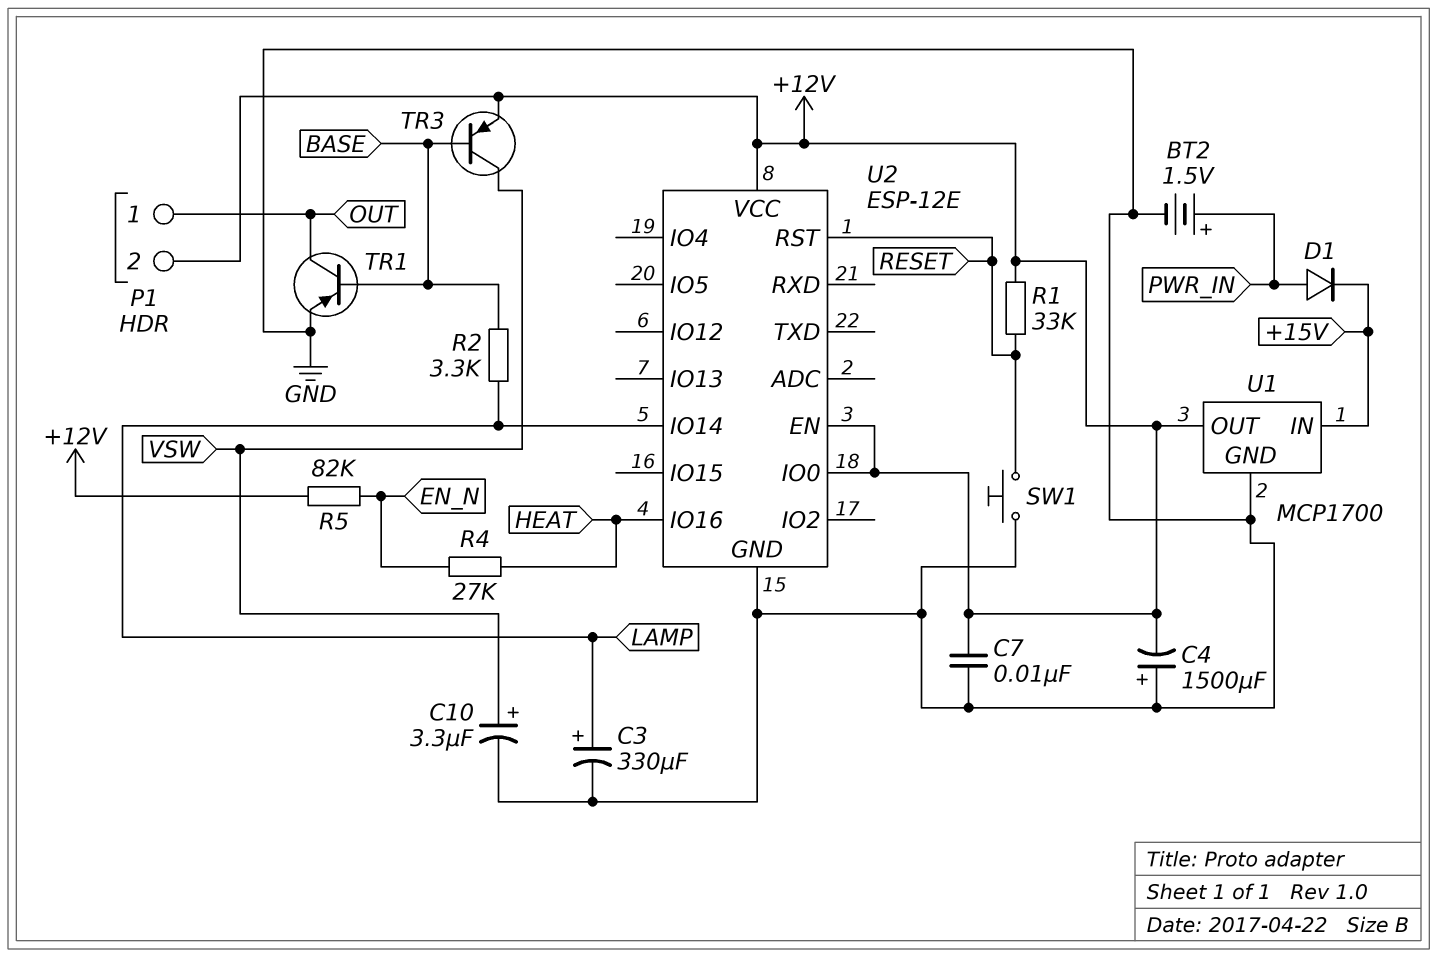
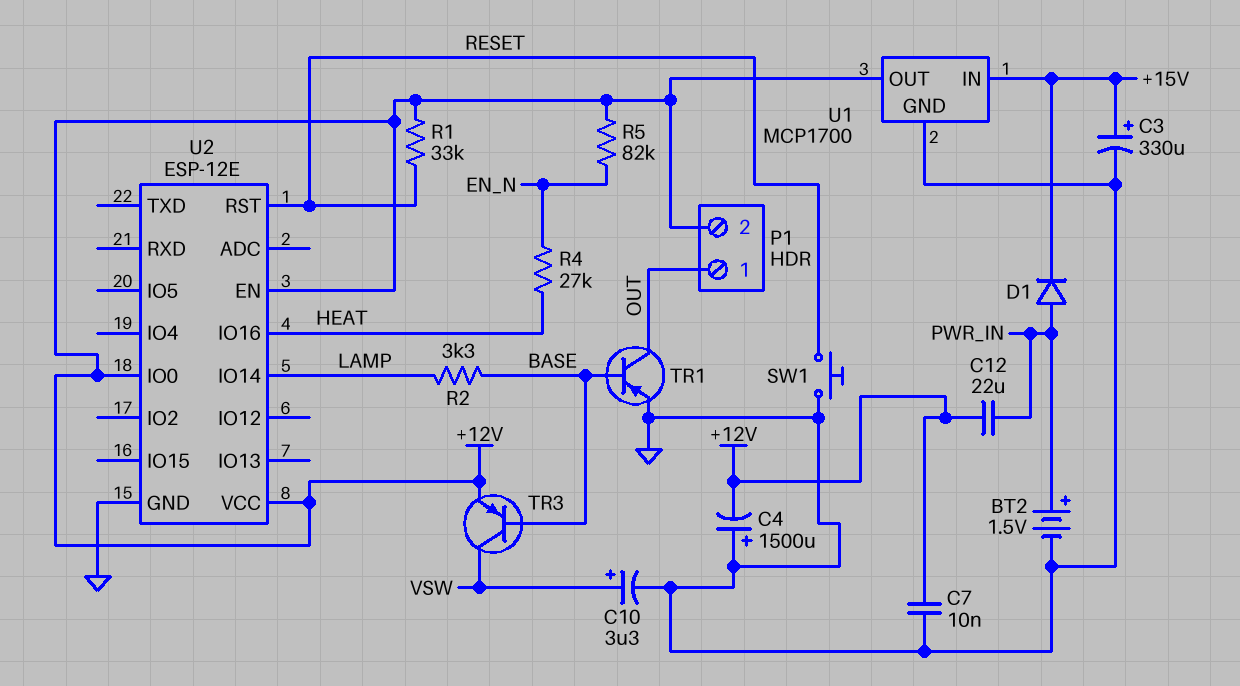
C3: 330uF (plus LAMP, minus GND) -> 330uF (plus +15V, minus GND)
C12: none -> 22uF (+12V, PWR_IN)

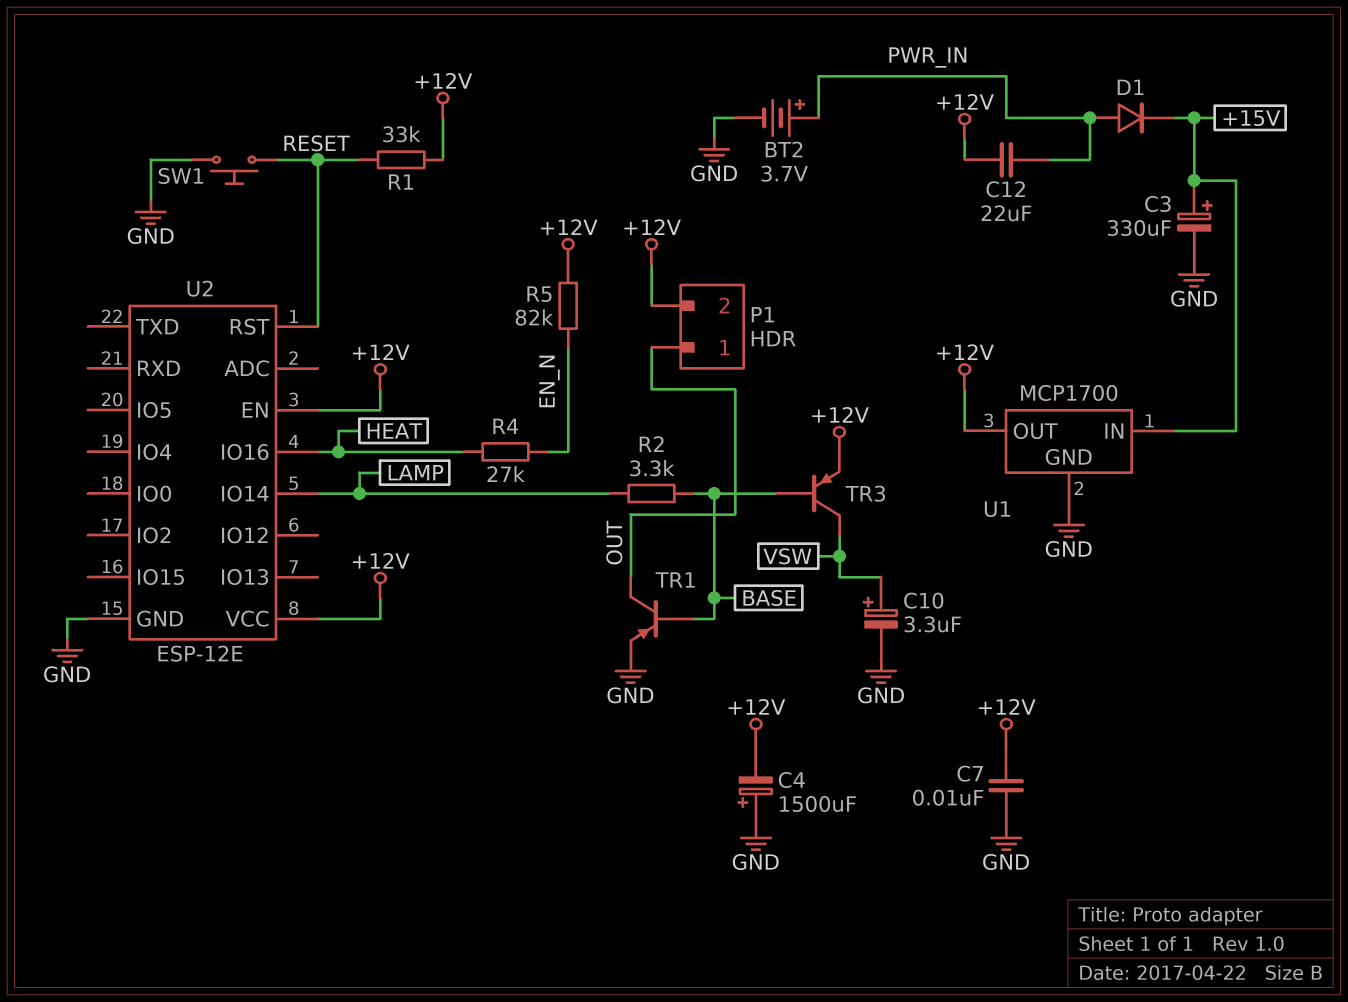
BT2: 1.5V (plus PWR_IN, minus GND) -> 3.7V (plus PWR_IN, minus GND)
U2 pin IO0: +12V -> none

